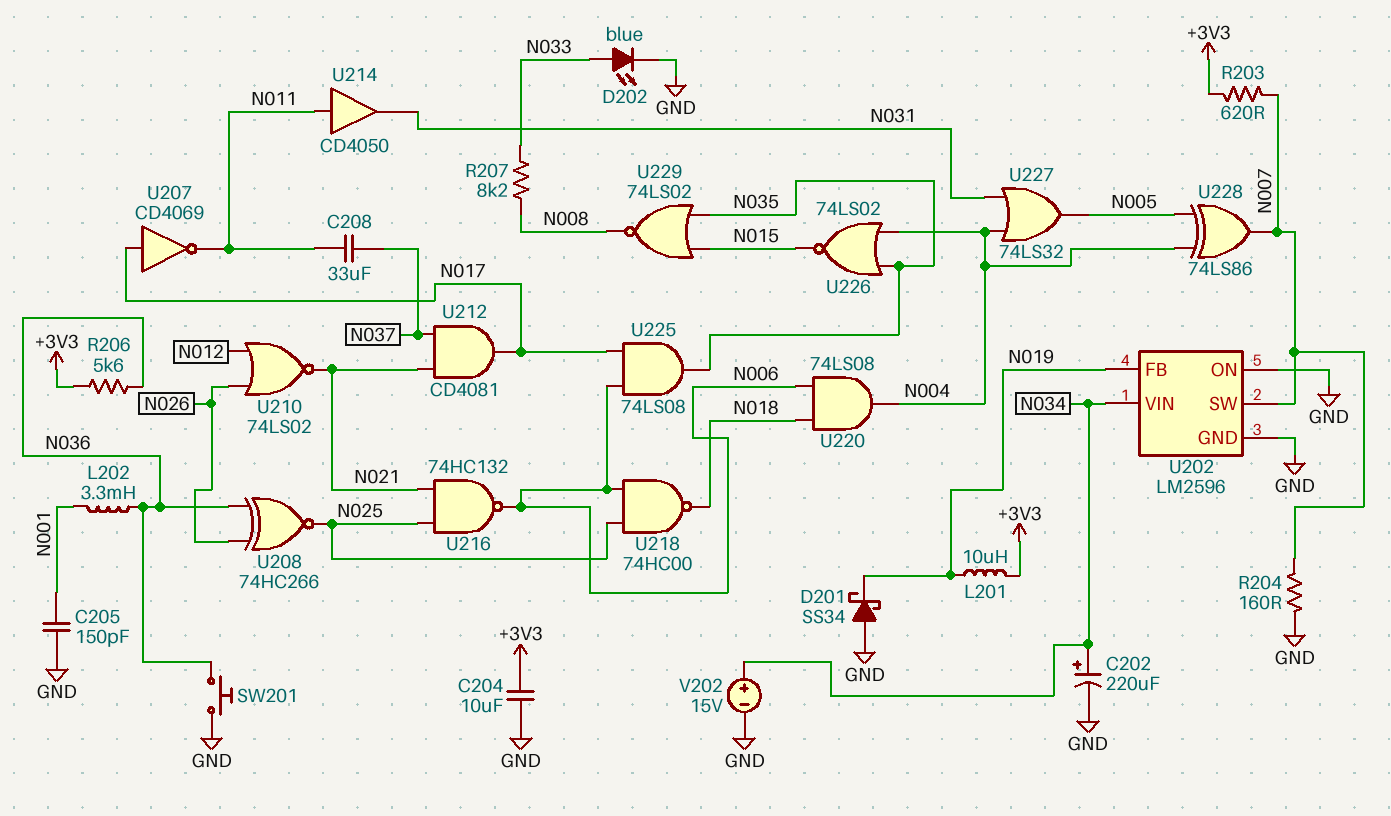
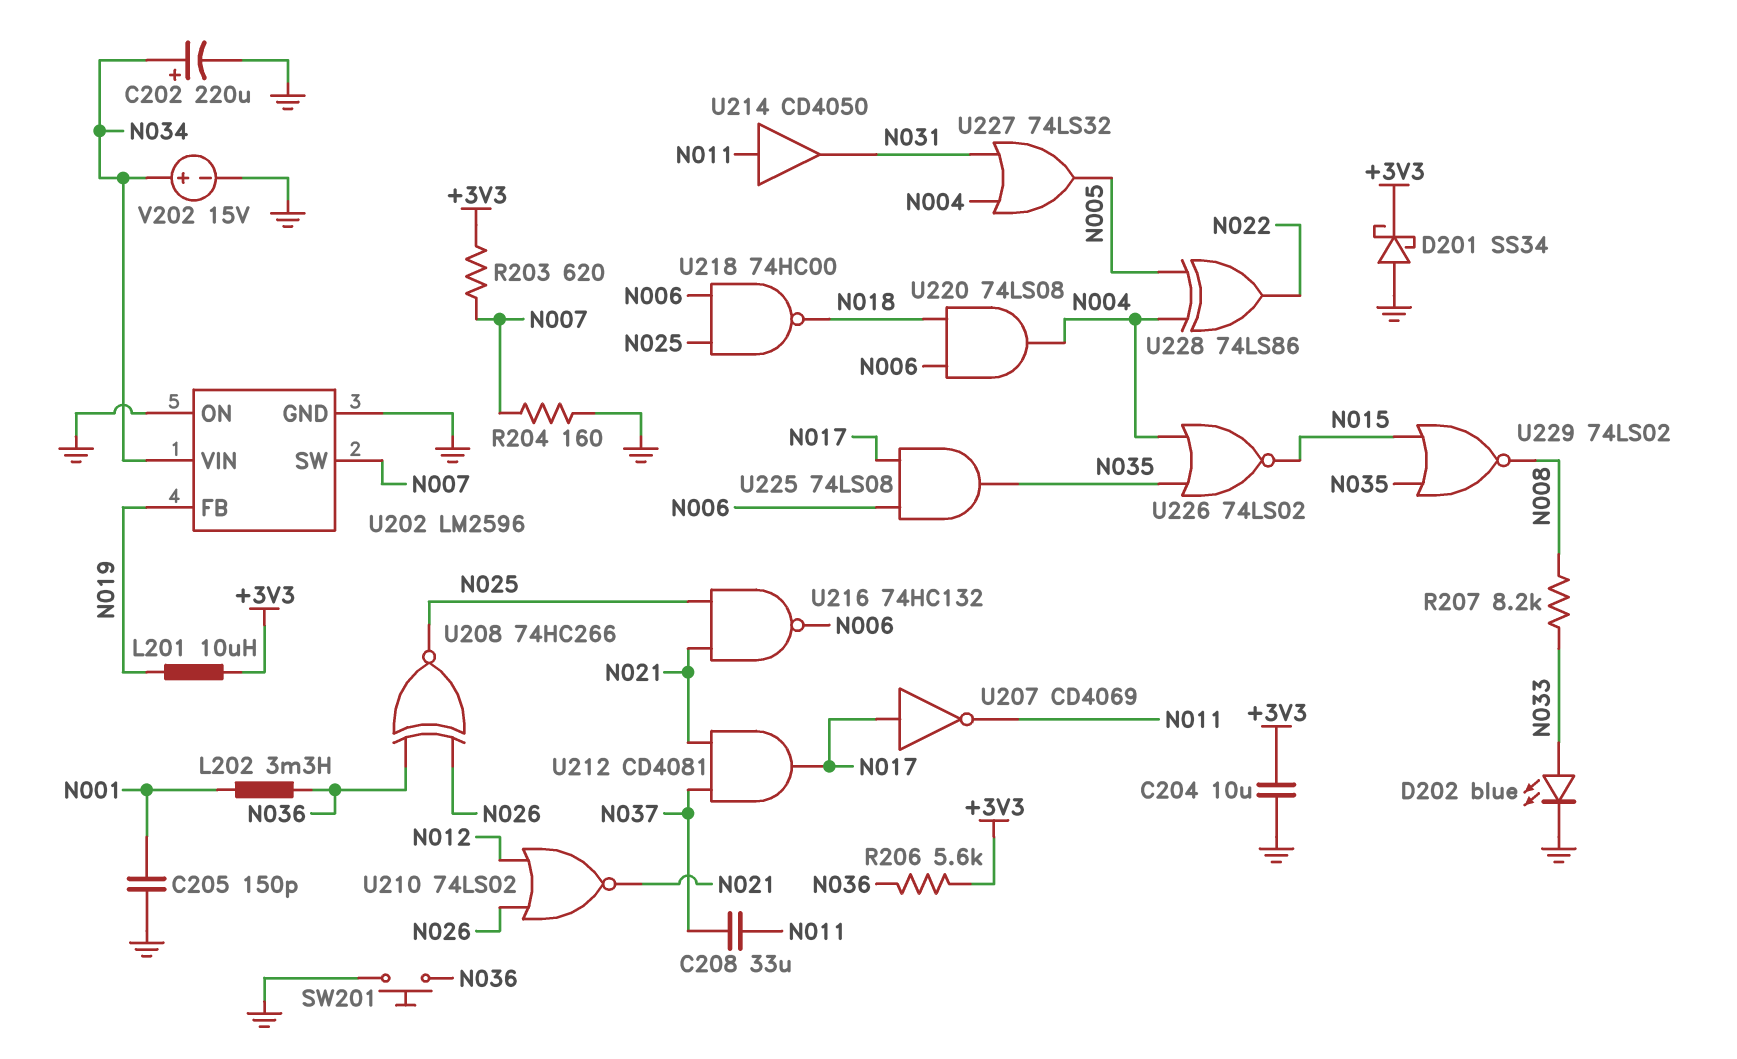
D201: schottky SS34 (A GND, K N019) -> schottky SS34 (A GND, K +3V3)
U228: XOR 74LS86 (in N004, in N005, out N007) -> XOR 74LS86 (in N004, in N005, out N022)

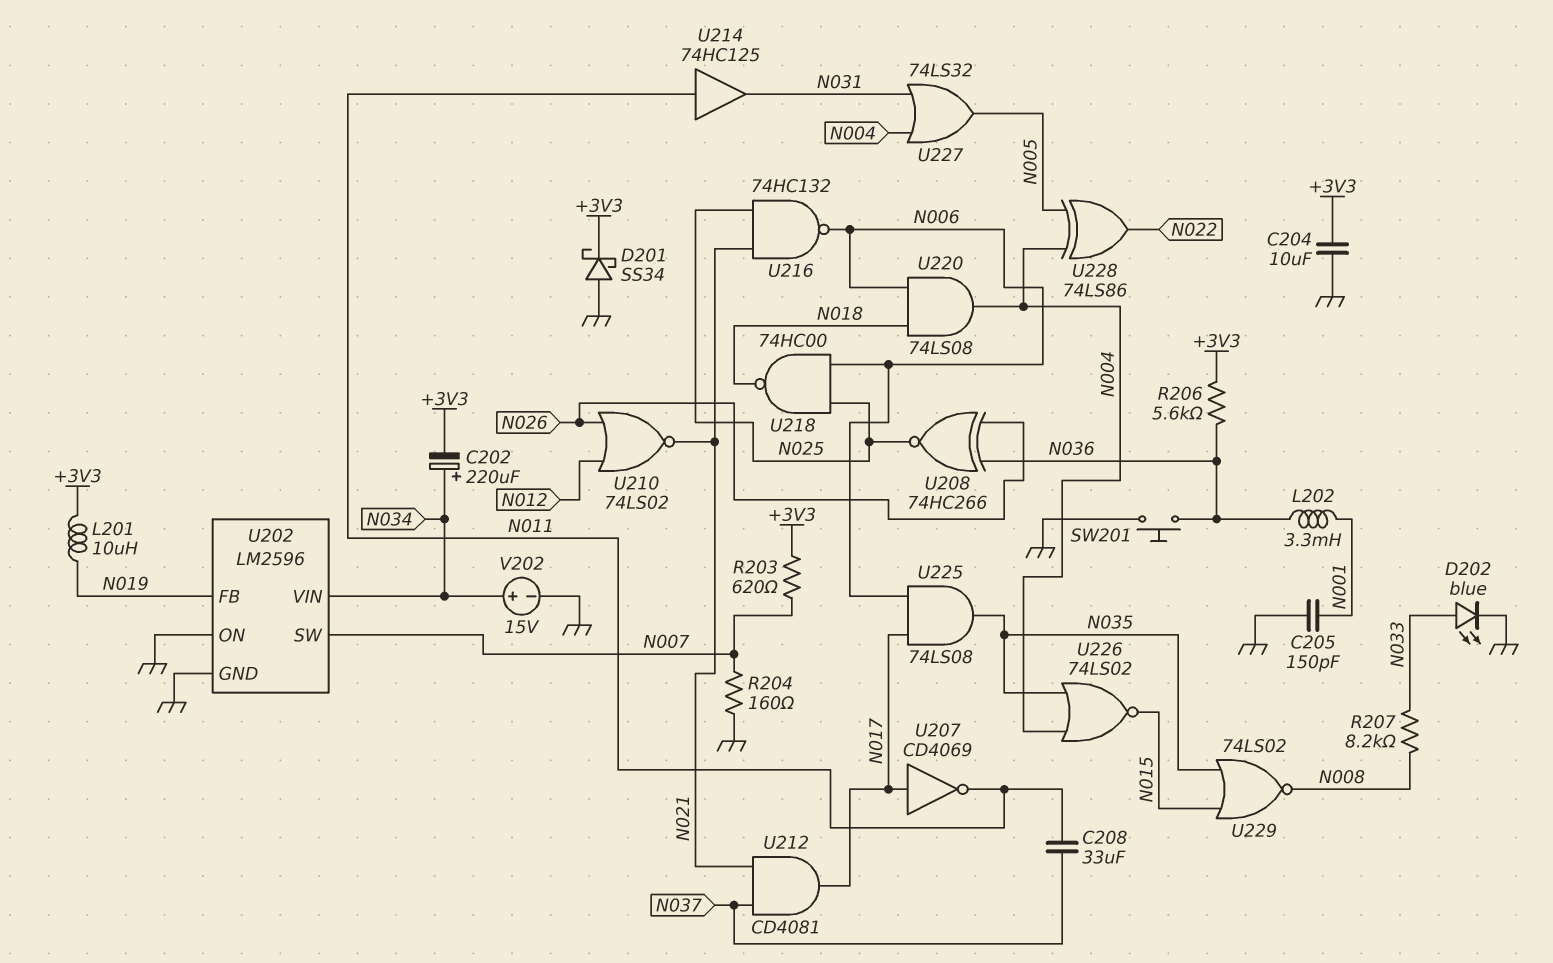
C202: 220uF (plus N034, minus GND) -> 220uF (plus N034, minus +3V3)
U214: buffer CD4050 (in N011, out N031) -> buffer 74HC125 (in N011, out N031)

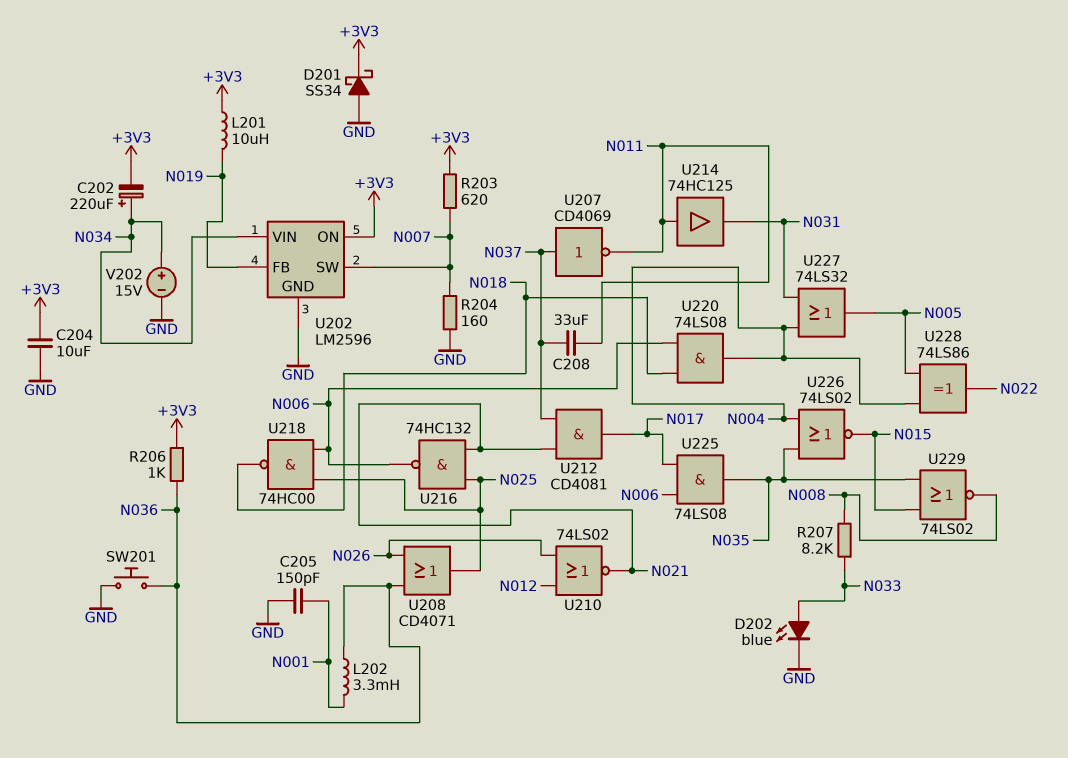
R206: 5.6k (+3V3, N036) -> 1k (+3V3, N036)
U202 pin ON: GND -> +3V3
U207: NOT CD4069 (in N017, out N011) -> NOT CD4069 (in N037, out N011)
U208: XNOR 74HC266 (in N026, in N036, out N025) -> OR CD4071 (in N026, in N036, out N025)

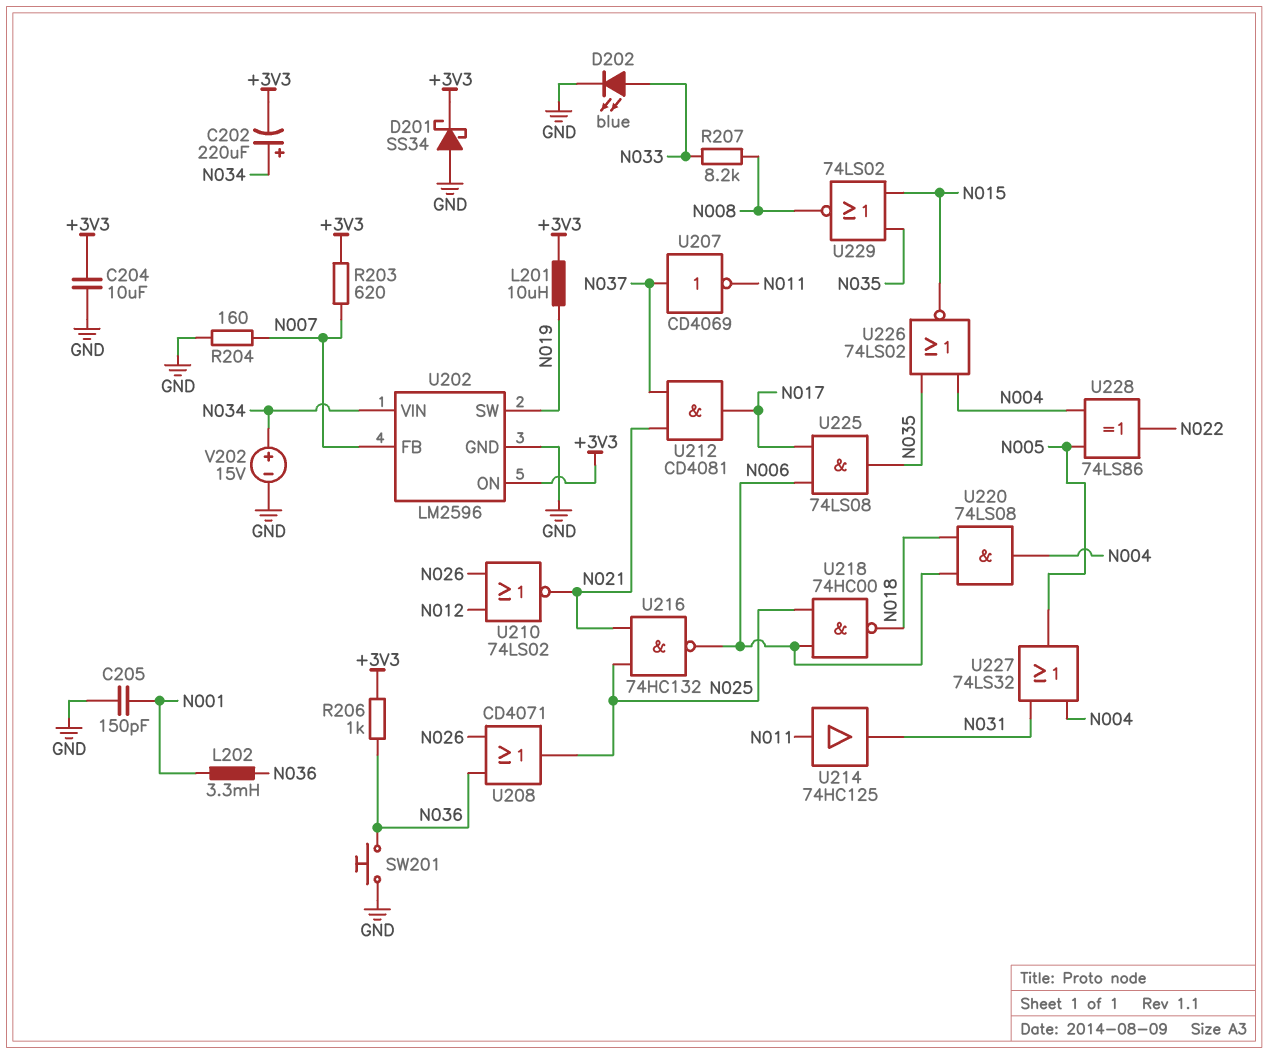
C208: 33uF (N011, N037) -> none
U202 pin FB: N019 -> N007
U202 pin SW: N007 -> N019

